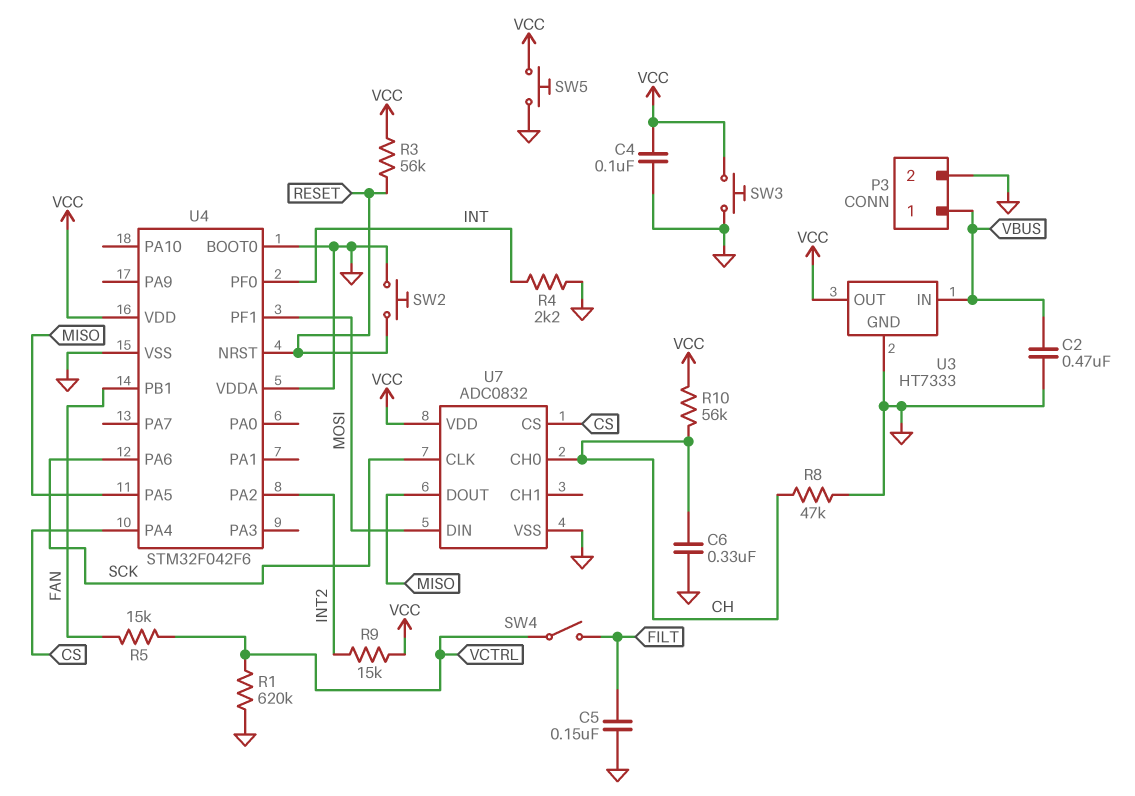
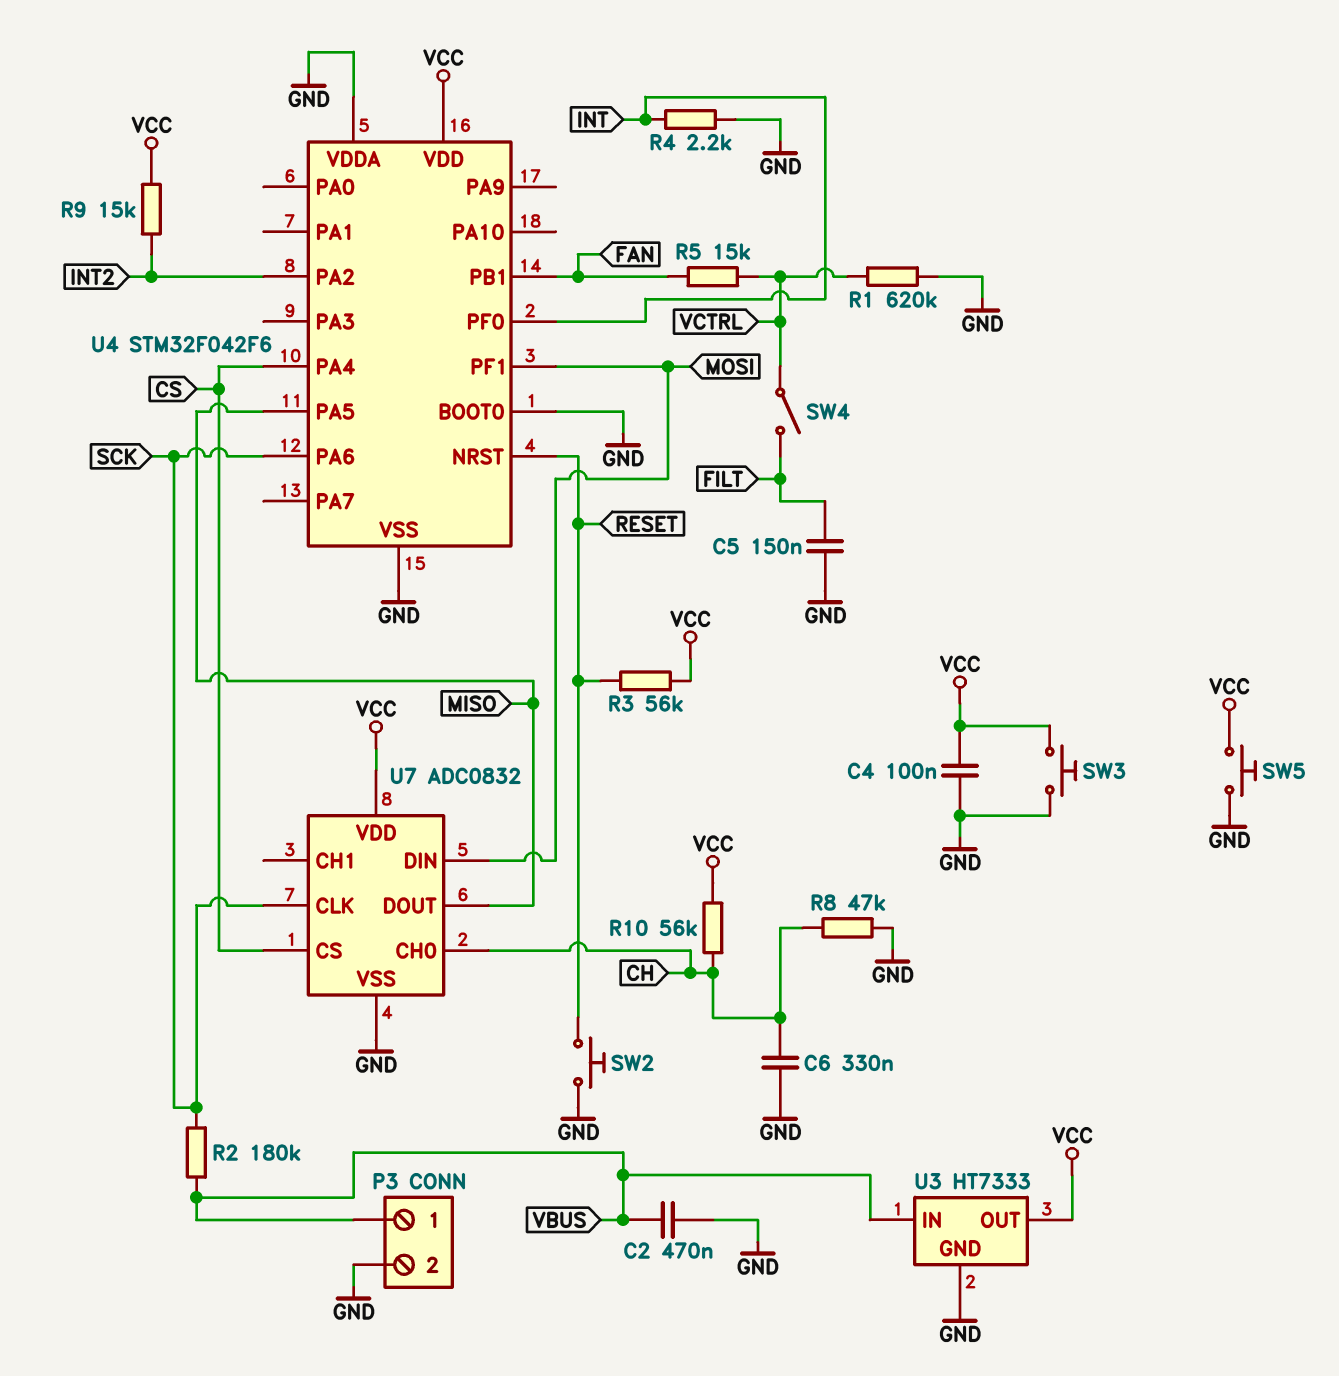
R2: none -> 180k (SCK, VBUS)

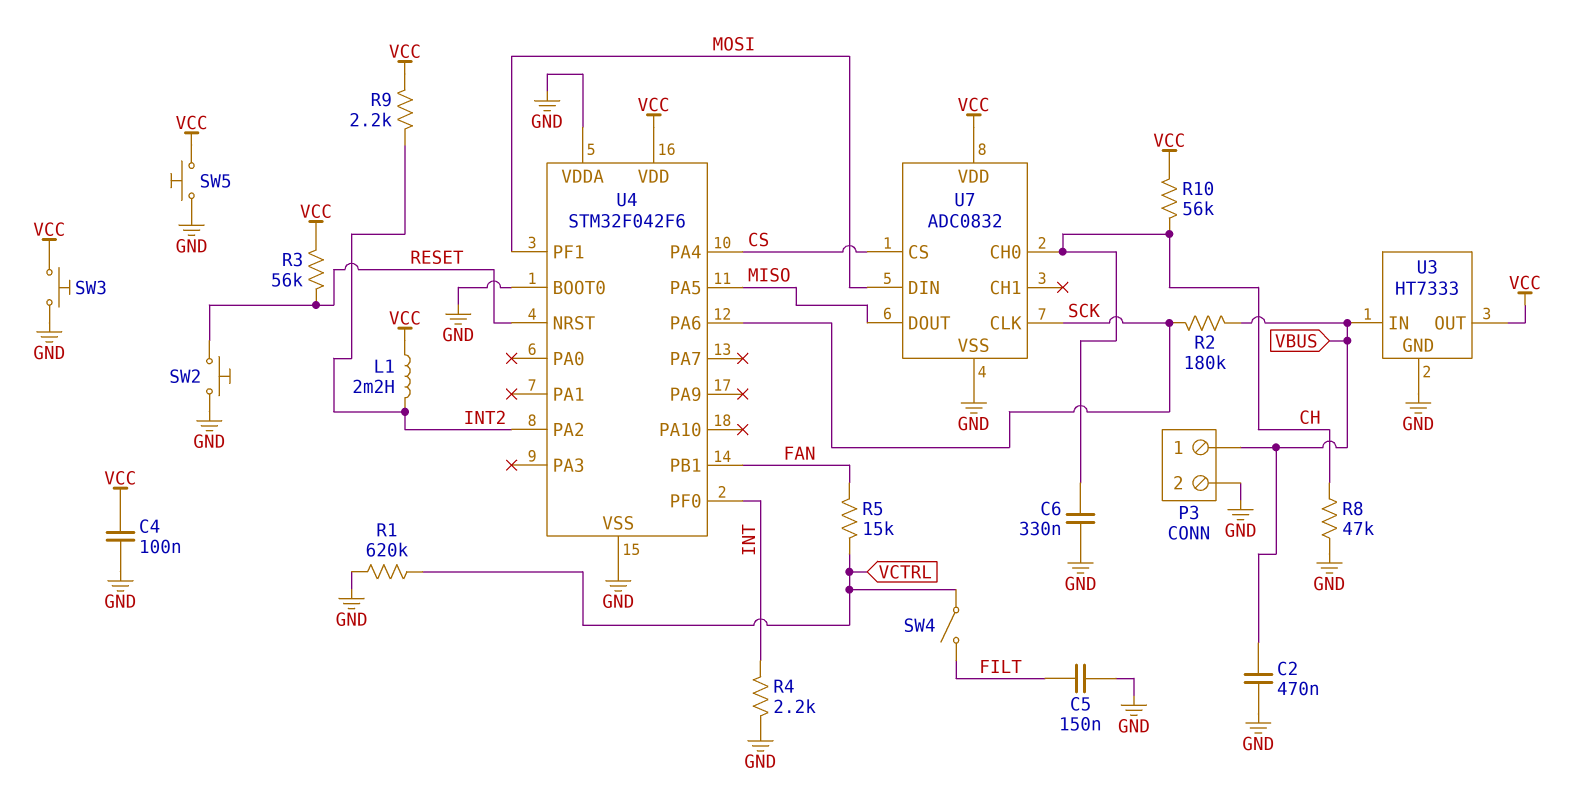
L1: none -> 2.2mH (INT2, VCC)
R9: 15k (INT2, VCC) -> 2.2k (INT2, VCC)

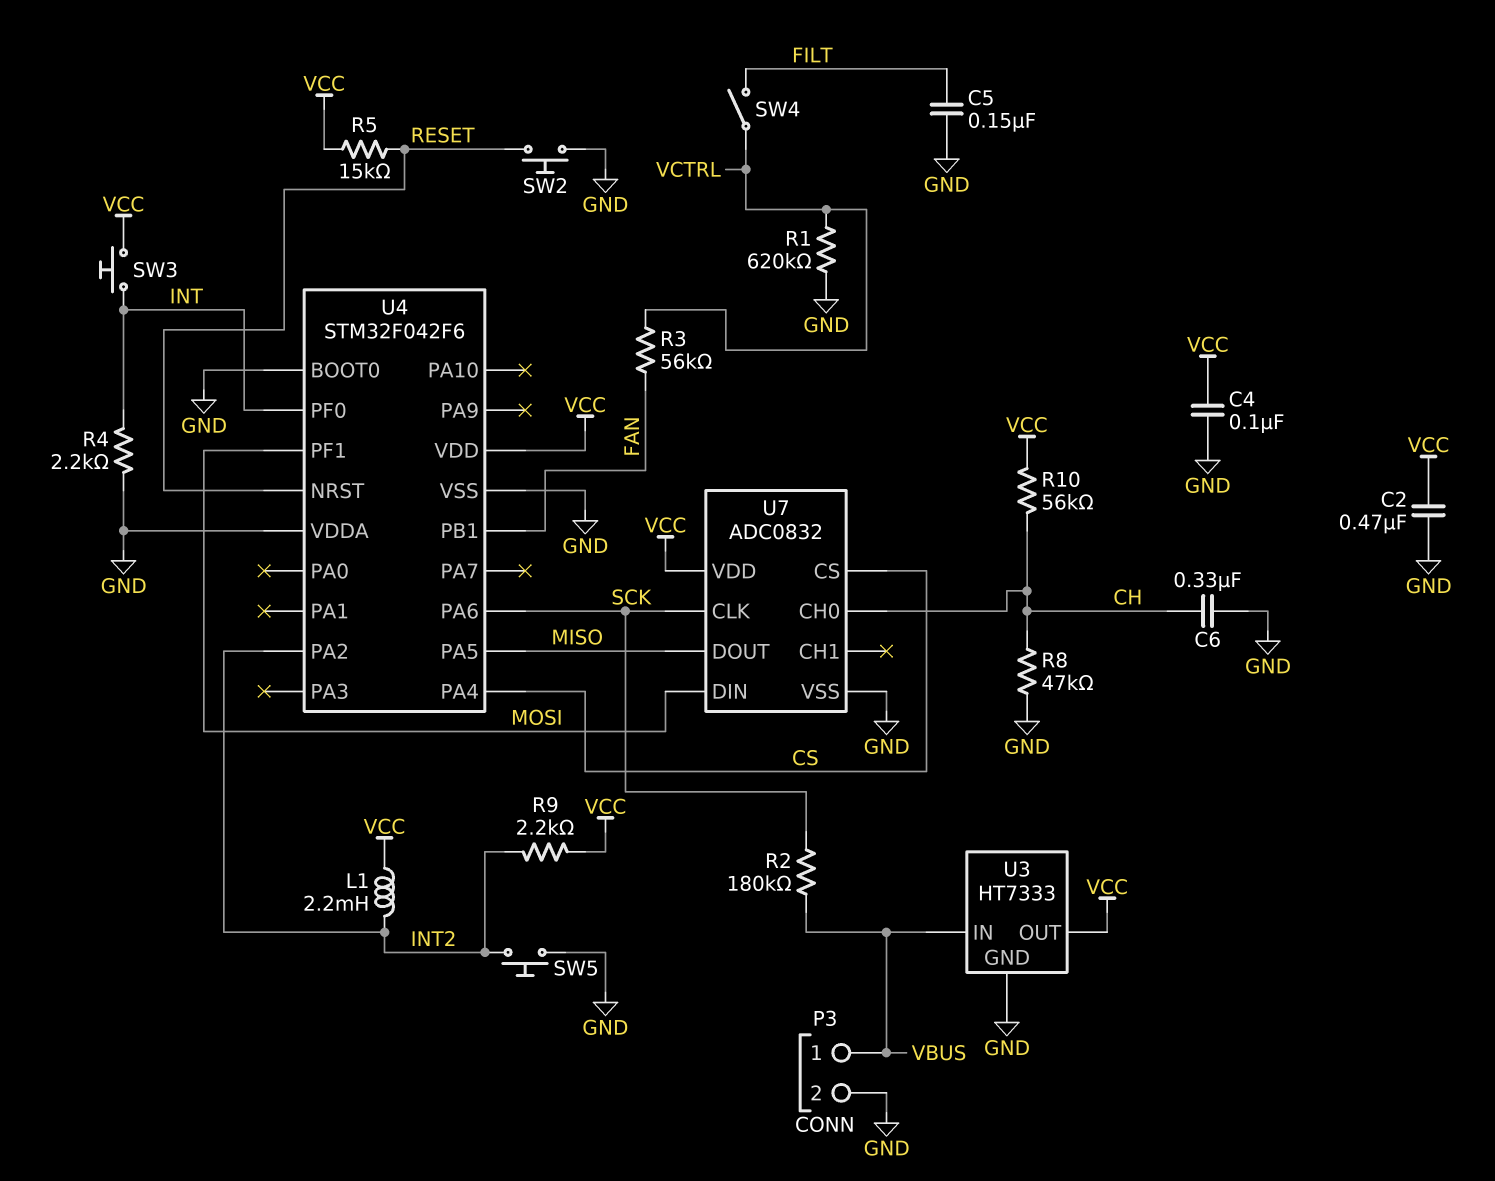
C2: 470nF (GND, VBUS) -> 470nF (GND, VCC)
R3: 56k (RESET, VCC) -> 56k (FAN, VCTRL)
R5: 15k (FAN, VCTRL) -> 15k (RESET, VCC)
SW3: button (GND, VCC) -> button (INT, VCC)
SW5: button (GND, VCC) -> button (GND, INT2)

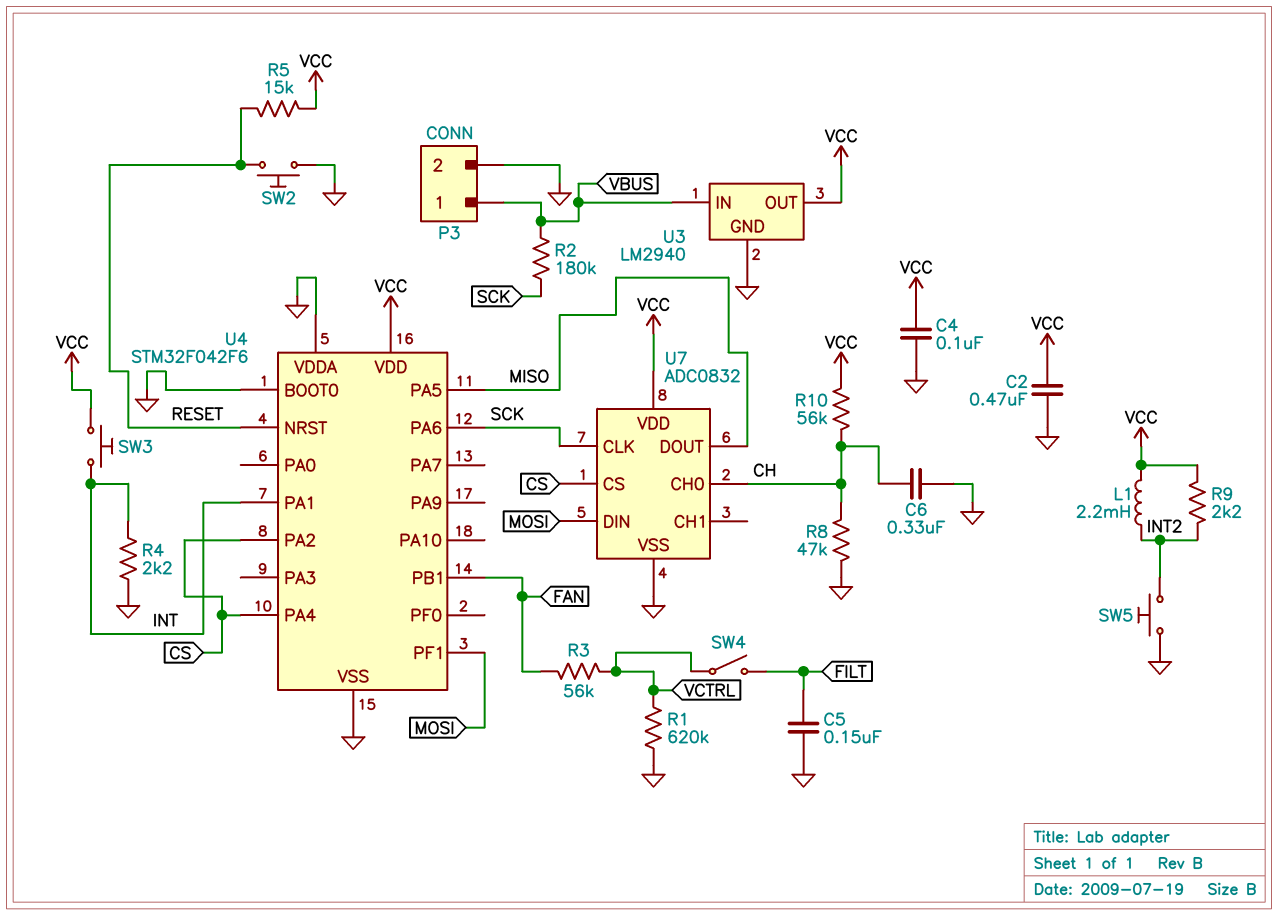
U3: HT7333 -> LM2940
U4 pin PA1: none -> INT
U4 pin PA2: INT2 -> CS
U4 pin PF0: INT -> none

